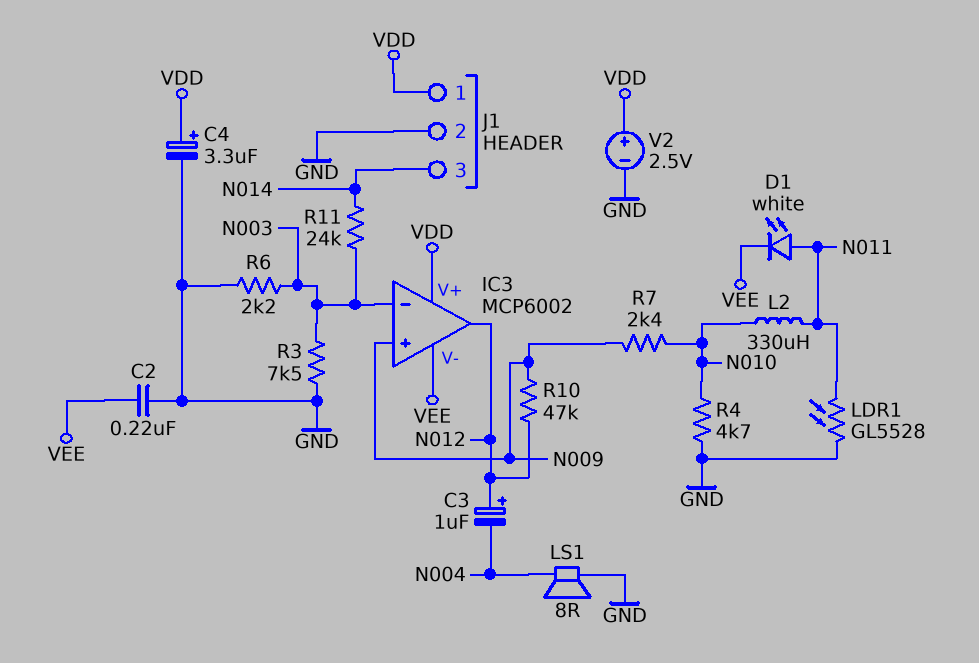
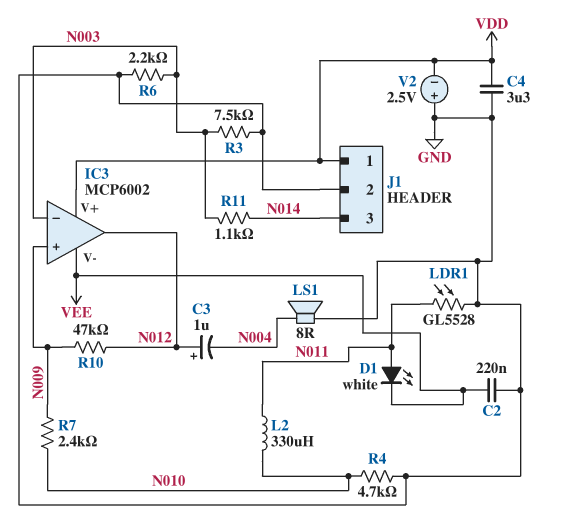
C4: 3.3uF (plus VDD, minus GND) -> 3.3uF (GND, VDD)
R11: 24k (N003, N014) -> 1.1k (N003, N014)
V2: 2.5V (plus VDD, minus GND) -> 2.5V (plus GND, minus VDD)

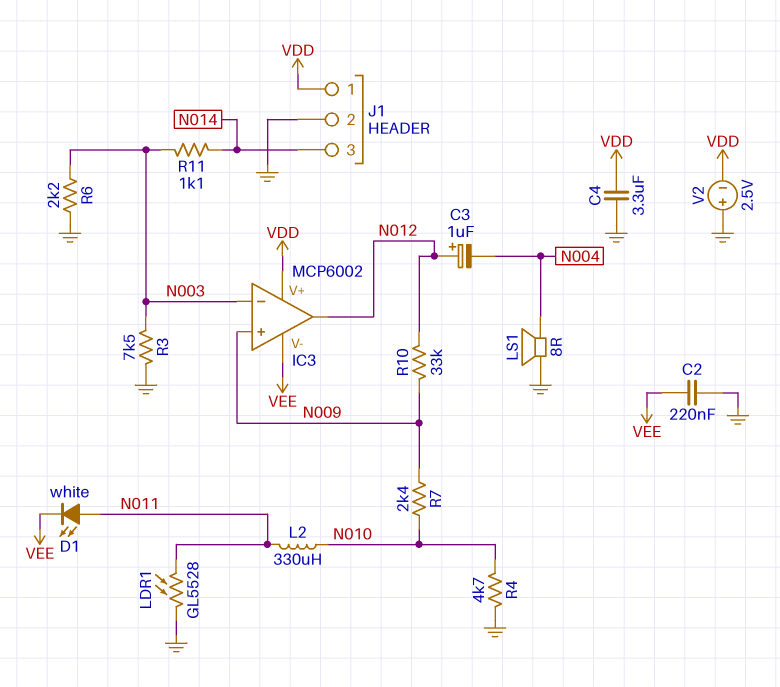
R10: 47k (N009, N012) -> 33k (N009, N012)

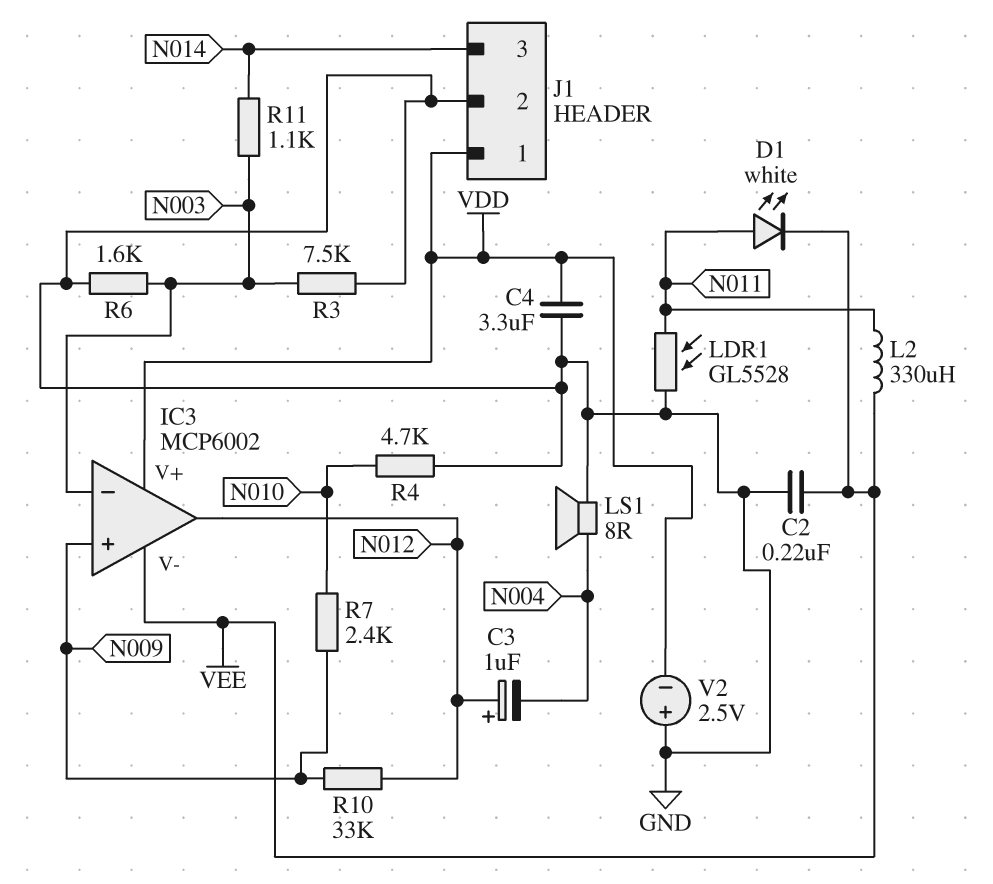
L2: 330uH (N010, N011) -> 330uH (N011, VEE)
R6: 2.2k (GND, N003) -> 1.6k (GND, N003)

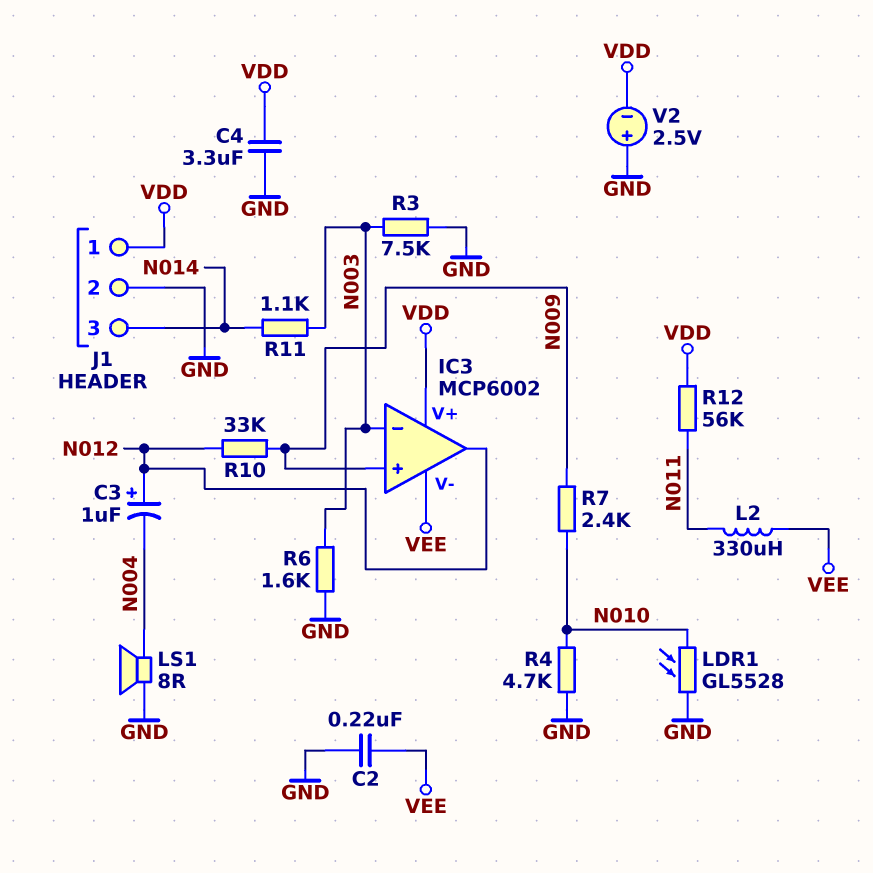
D1: LED white (A N011, K VEE) -> none
LDR1: GL5528 (GND, N011) -> GL5528 (GND, N010)
R12: none -> 56k (N011, VDD)

